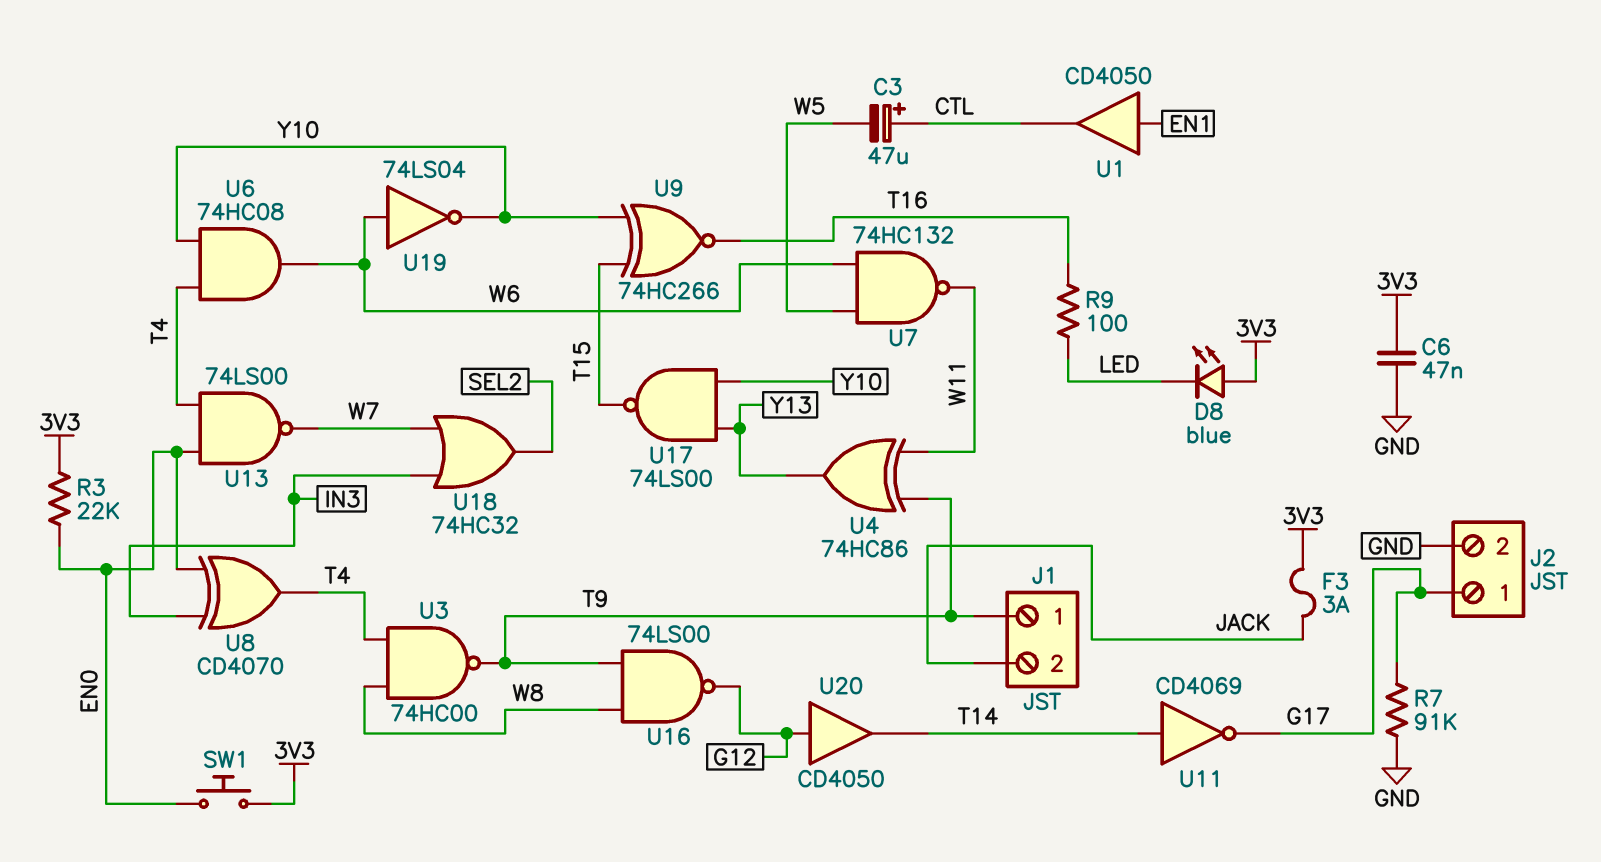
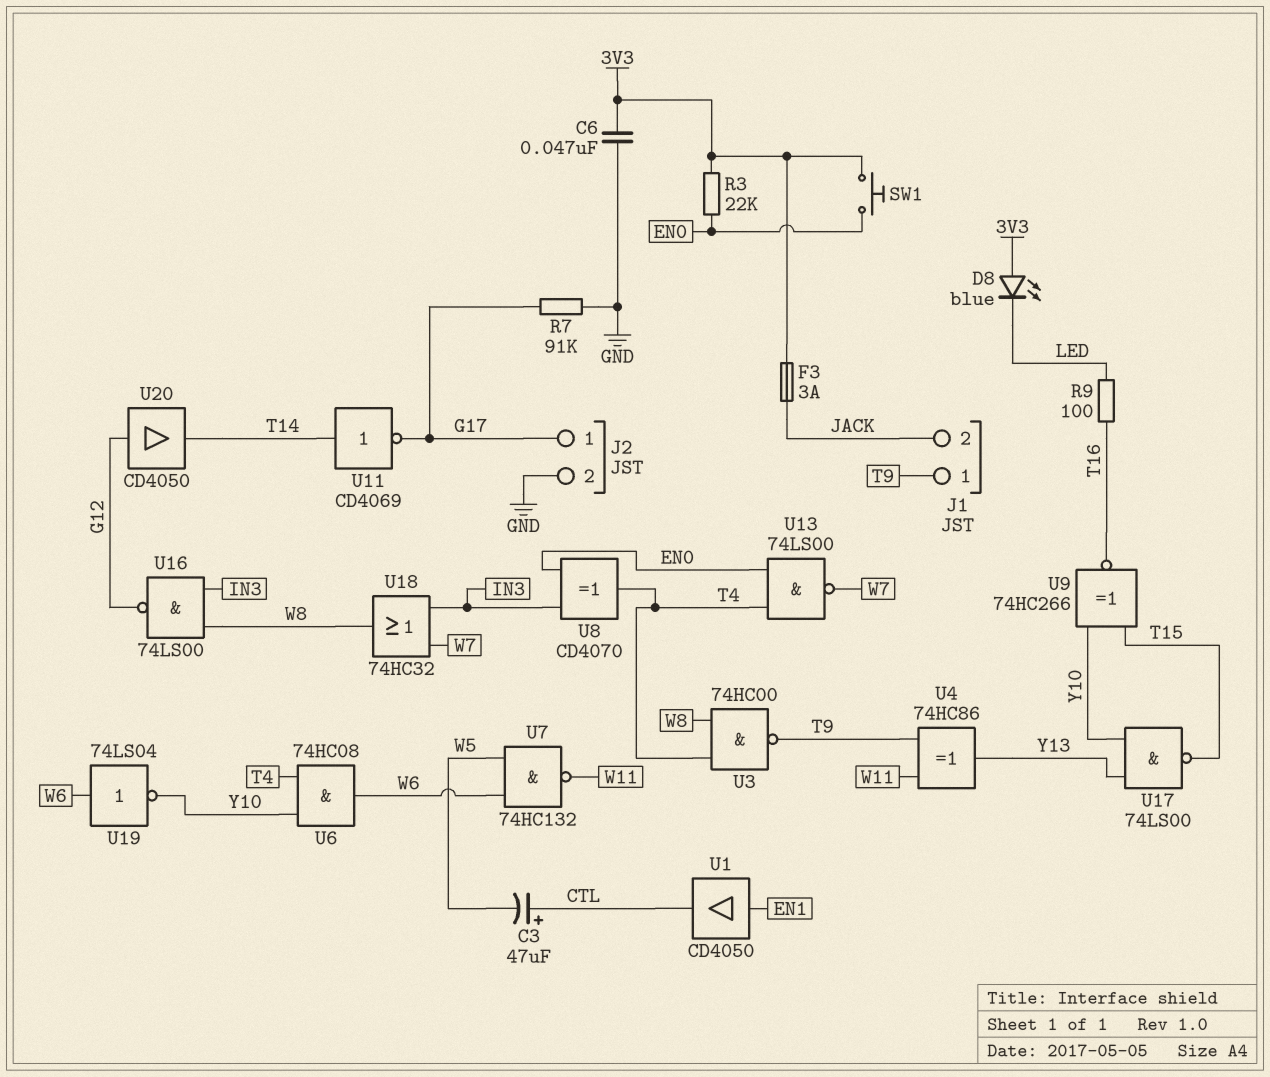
U16: NAND 74LS00 (in T9, in W8, out G12) -> NAND 74LS00 (in IN3, in W8, out G12)
U18: OR 74HC32 (in IN3, in W7, out SEL2) -> OR 74HC32 (in IN3, in W7, out W8)

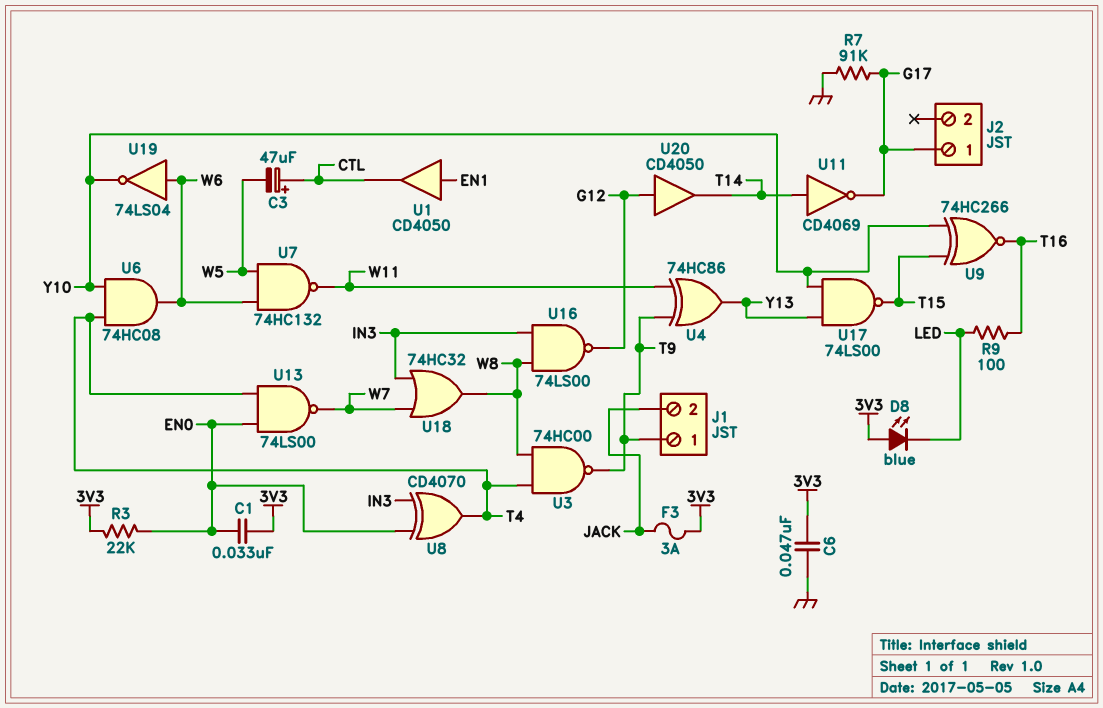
C1: none -> 33nF (3V3, EN0)
J2 pin 2: GND -> none
SW1: button (3V3, EN0) -> none

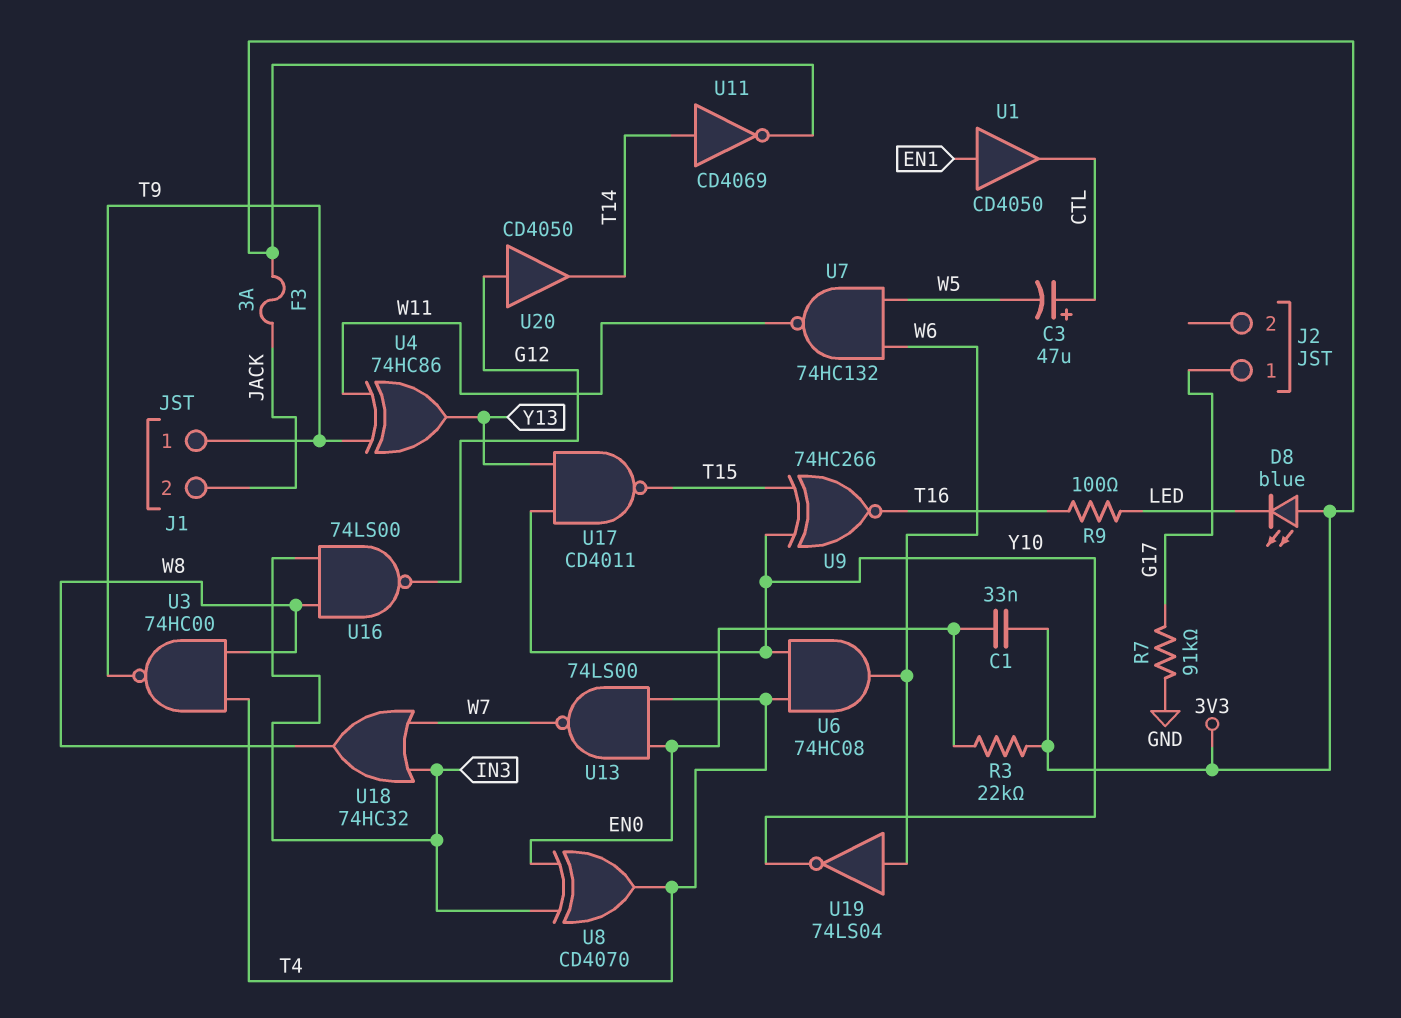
C6: 47nF (3V3, GND) -> none
U11: NOT CD4069 (in T14, out G17) -> NOT CD4069 (in T14, out 3V3)
U17: NAND 74LS00 (in Y10, in Y13, out T15) -> NAND CD4011 (in Y10, in Y13, out T15)

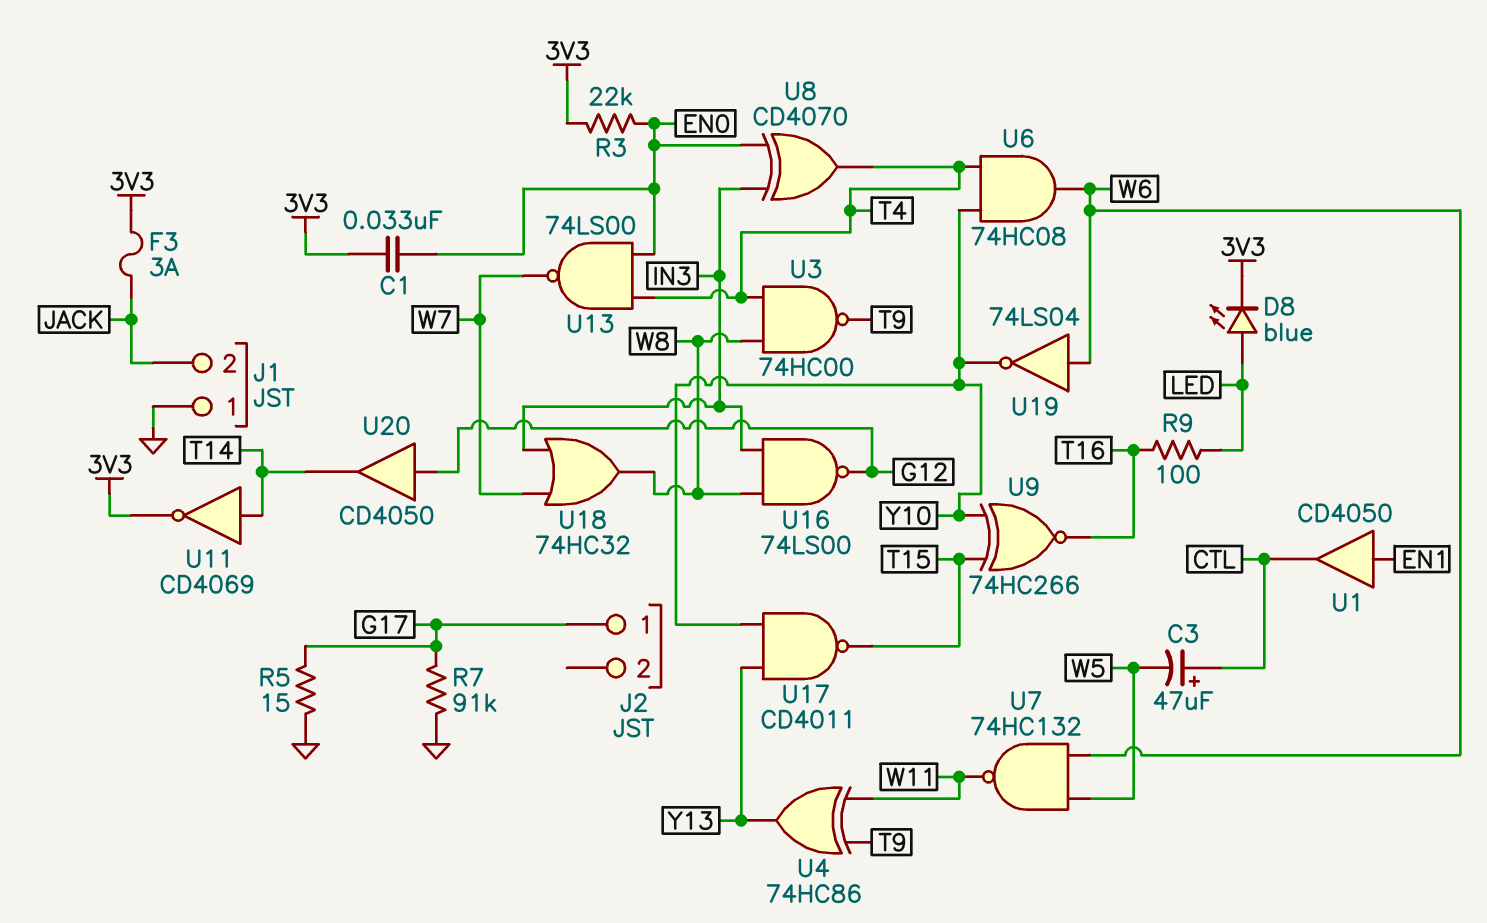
D8: LED blue (A 3V3, K LED) -> LED blue (A LED, K 3V3)
J1 pin 1: T9 -> GND
R5: none -> 15 (G17, GND)

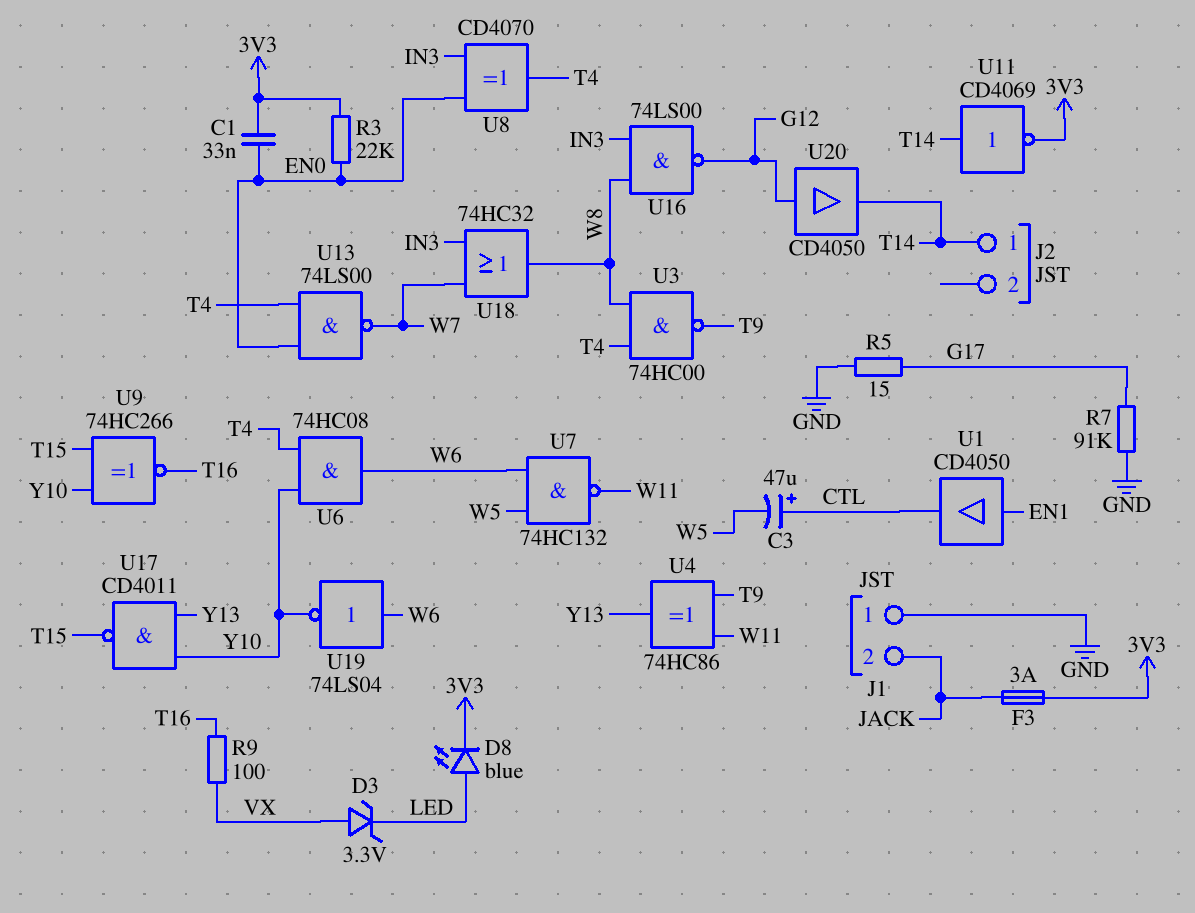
D3: none -> zener 3.3V (A VX, K LED)
J2 pin 1: G17 -> T14
R9: 100 (LED, T16) -> 100 (T16, VX)

